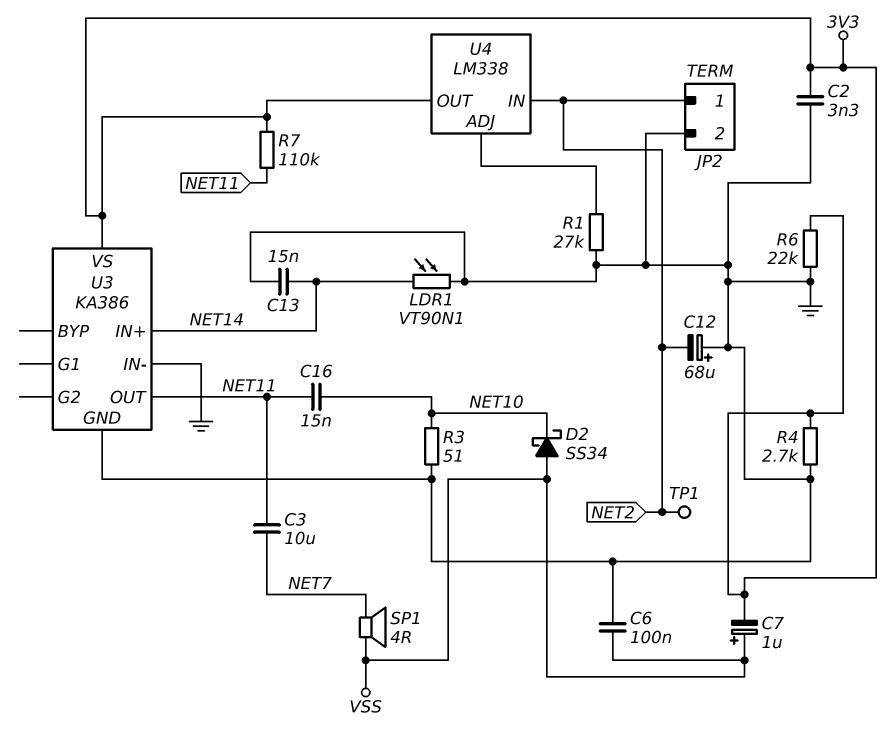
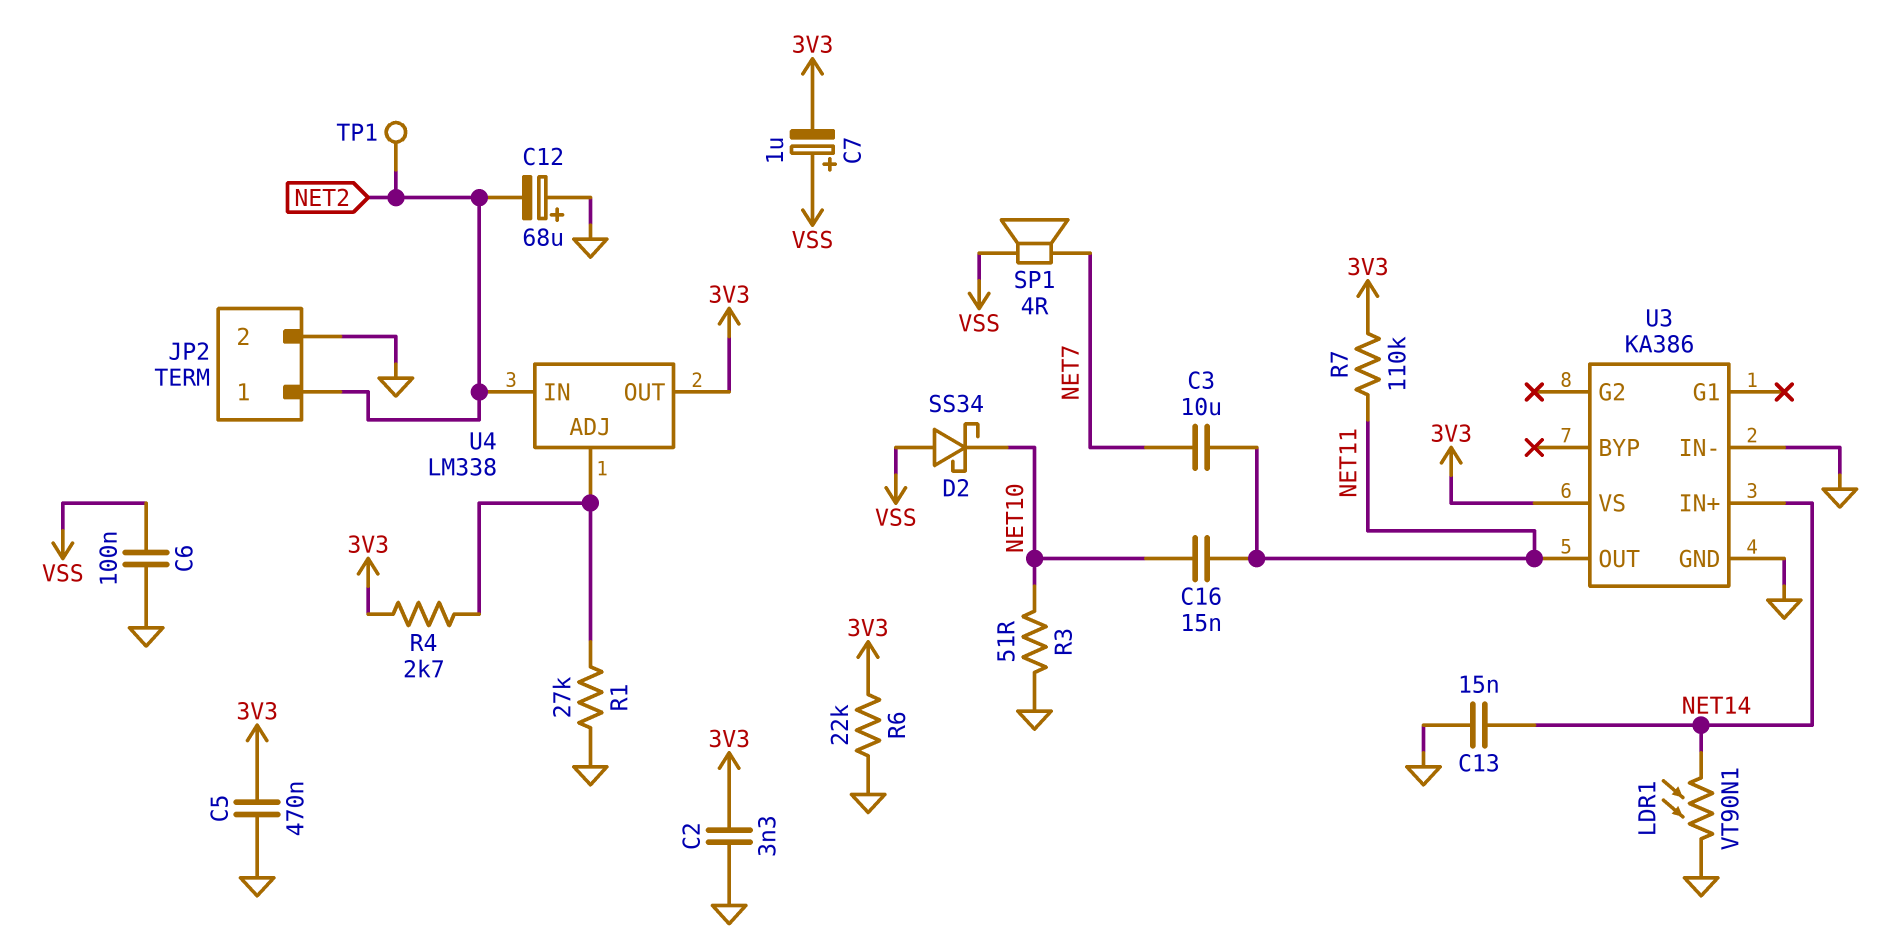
C5: none -> 470nF (3V3, GND)
R4: 2.7k (3V3, GND) -> 2.7k (3V3, U4/ADJ)

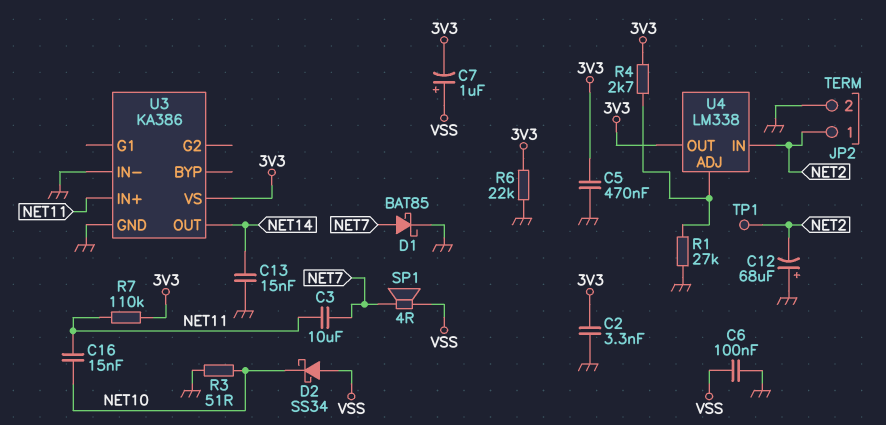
D1: none -> schottky BAT85 (A NET7, K GND)
LDR1: VT90N1 (GND, NET14) -> none
U3 pin IN+: NET14 -> NET11
U3 pin OUT: NET11 -> NET14

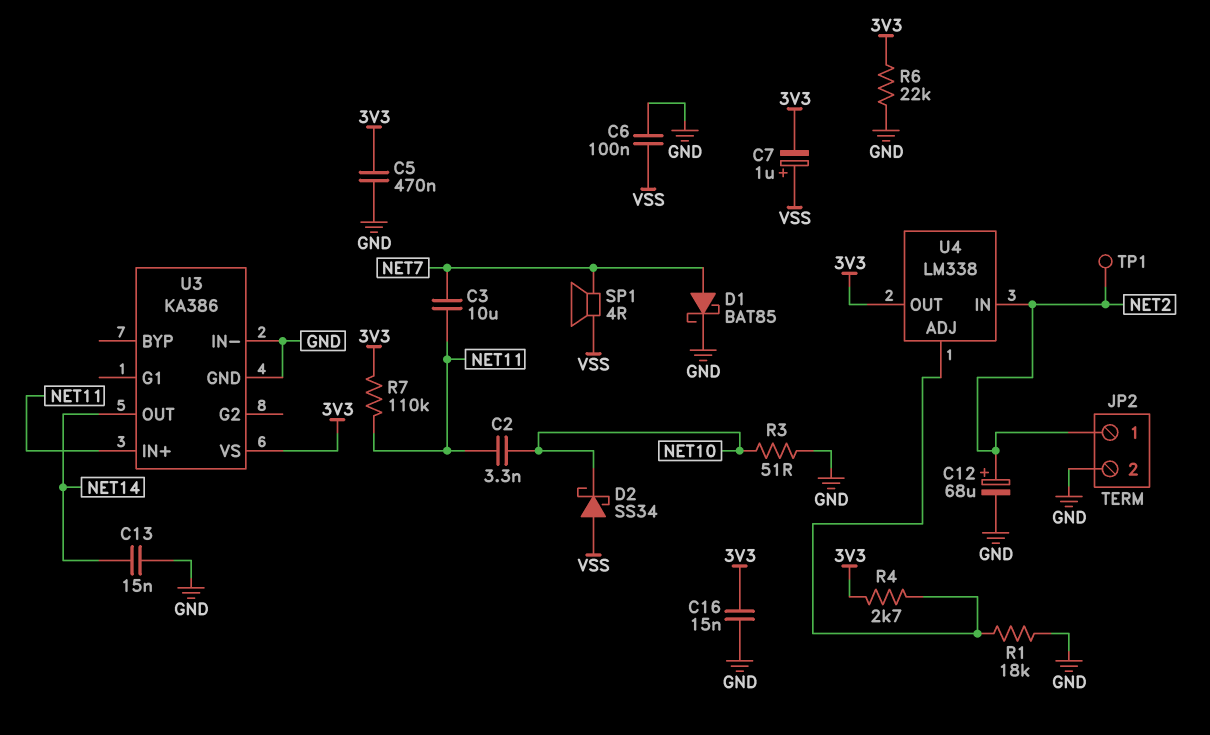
C2: 3.3nF (3V3, GND) -> 3.3nF (NET10, NET11)
C12: 68uF (plus GND, minus NET2) -> 68uF (plus NET2, minus GND)
C16: 15nF (NET10, NET11) -> 15nF (3V3, GND)
R1: 27k (GND, U4/ADJ) -> 18k (GND, U4/ADJ)

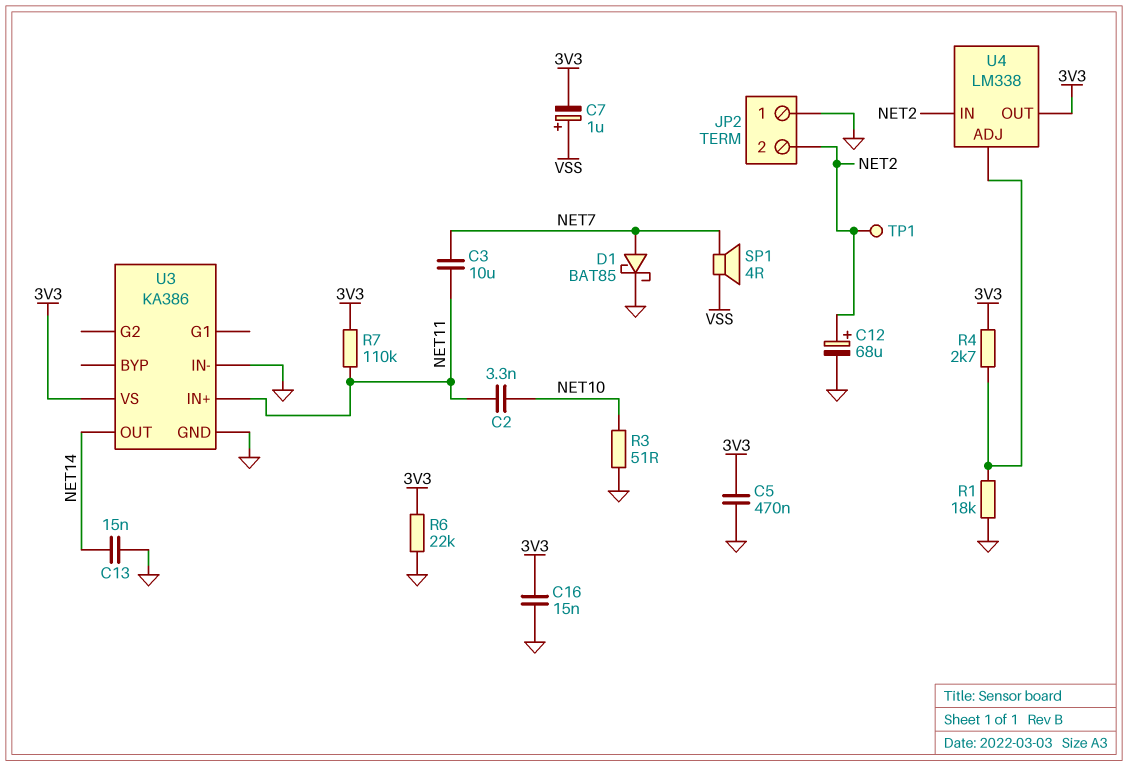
C6: 100nF (GND, VSS) -> none
D2: schottky SS34 (A VSS, K NET10) -> none
JP2 pin 1: NET2 -> GND
JP2 pin 2: GND -> NET2

